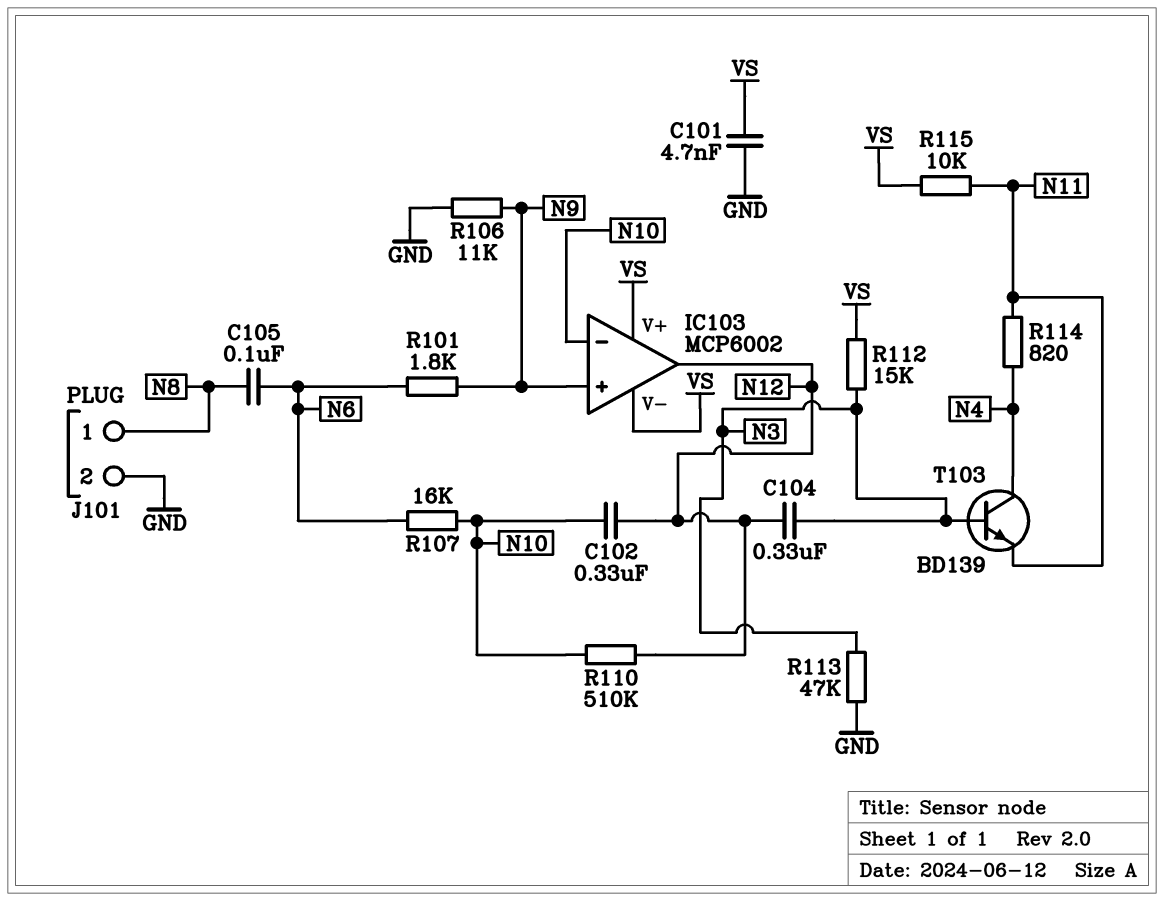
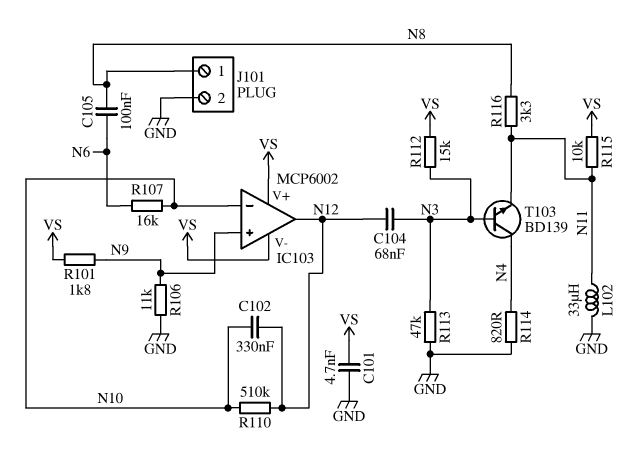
C104: 330nF (N3, N12) -> 68nF (N3, N12)
L102: none -> 33uH (GND, N11)
R101: 1.8k (N6, N9) -> 1.8k (N9, VS)
R114: 820 (N4, N11) -> 820 (GND, N4)
R116: none -> 3.3k (N8, N11)

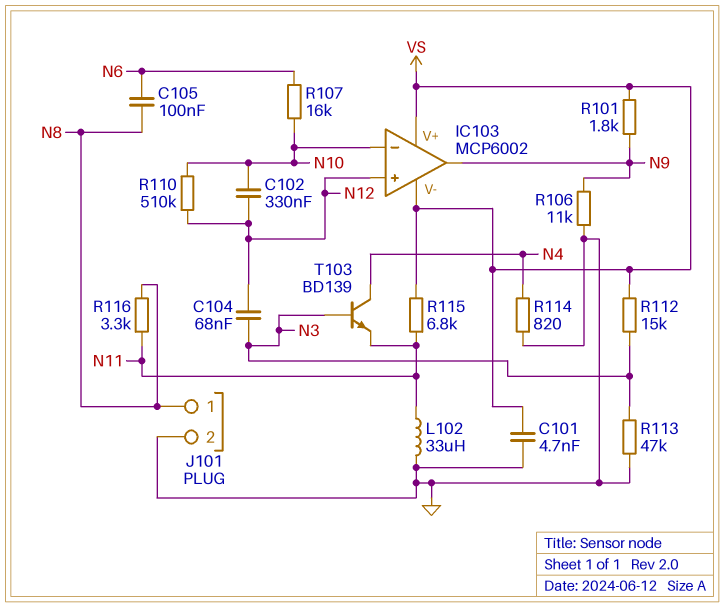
IC103 pin in+: N9 -> N12
IC103 pin out: N12 -> N9
R115: 10k (N11, VS) -> 6.8k (N11, VS)

